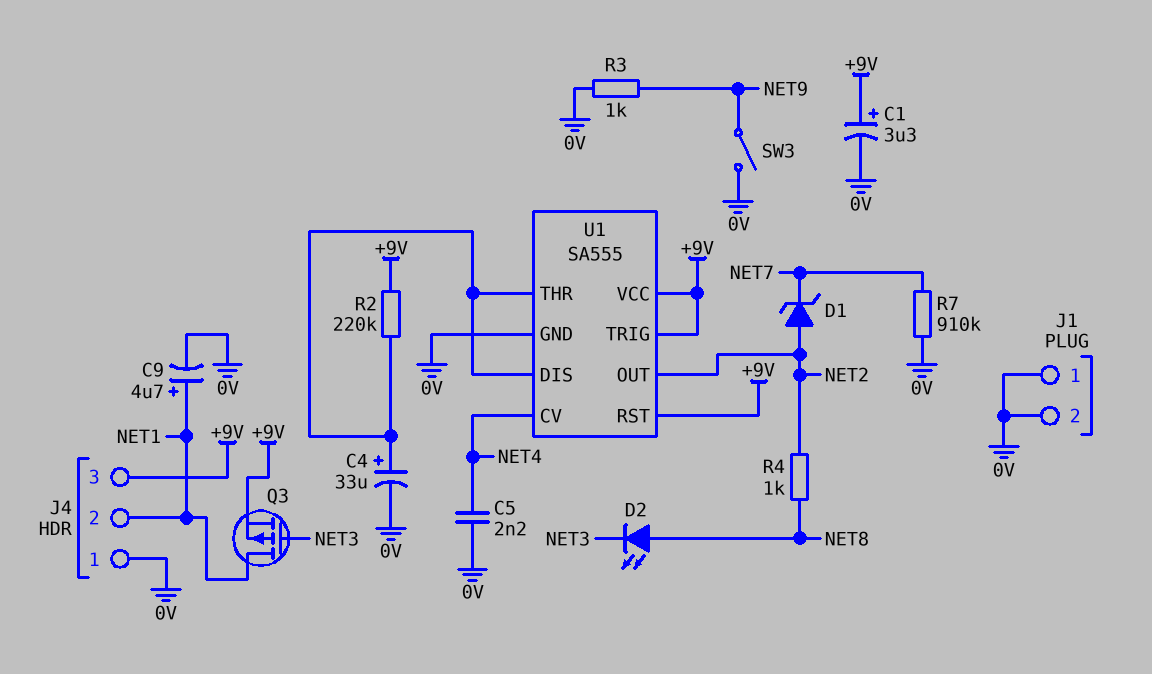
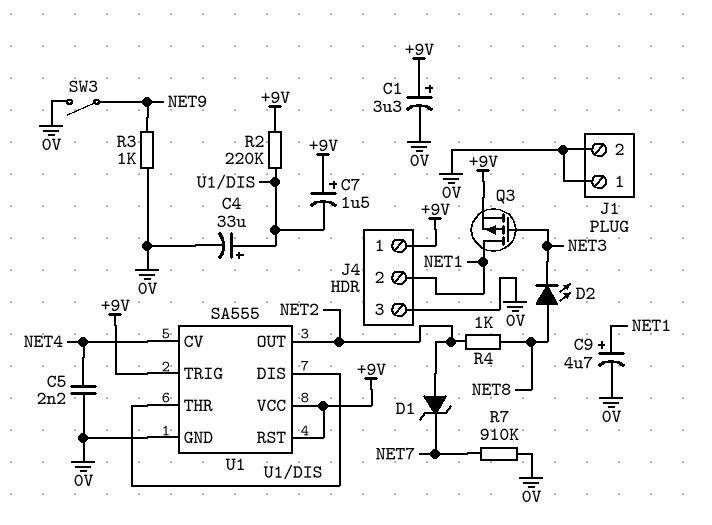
C7: none -> 1.5uF (plus +9V, minus U1/DIS)
J4 pin 1: 0V -> +9V
J4 pin 3: +9V -> 0V

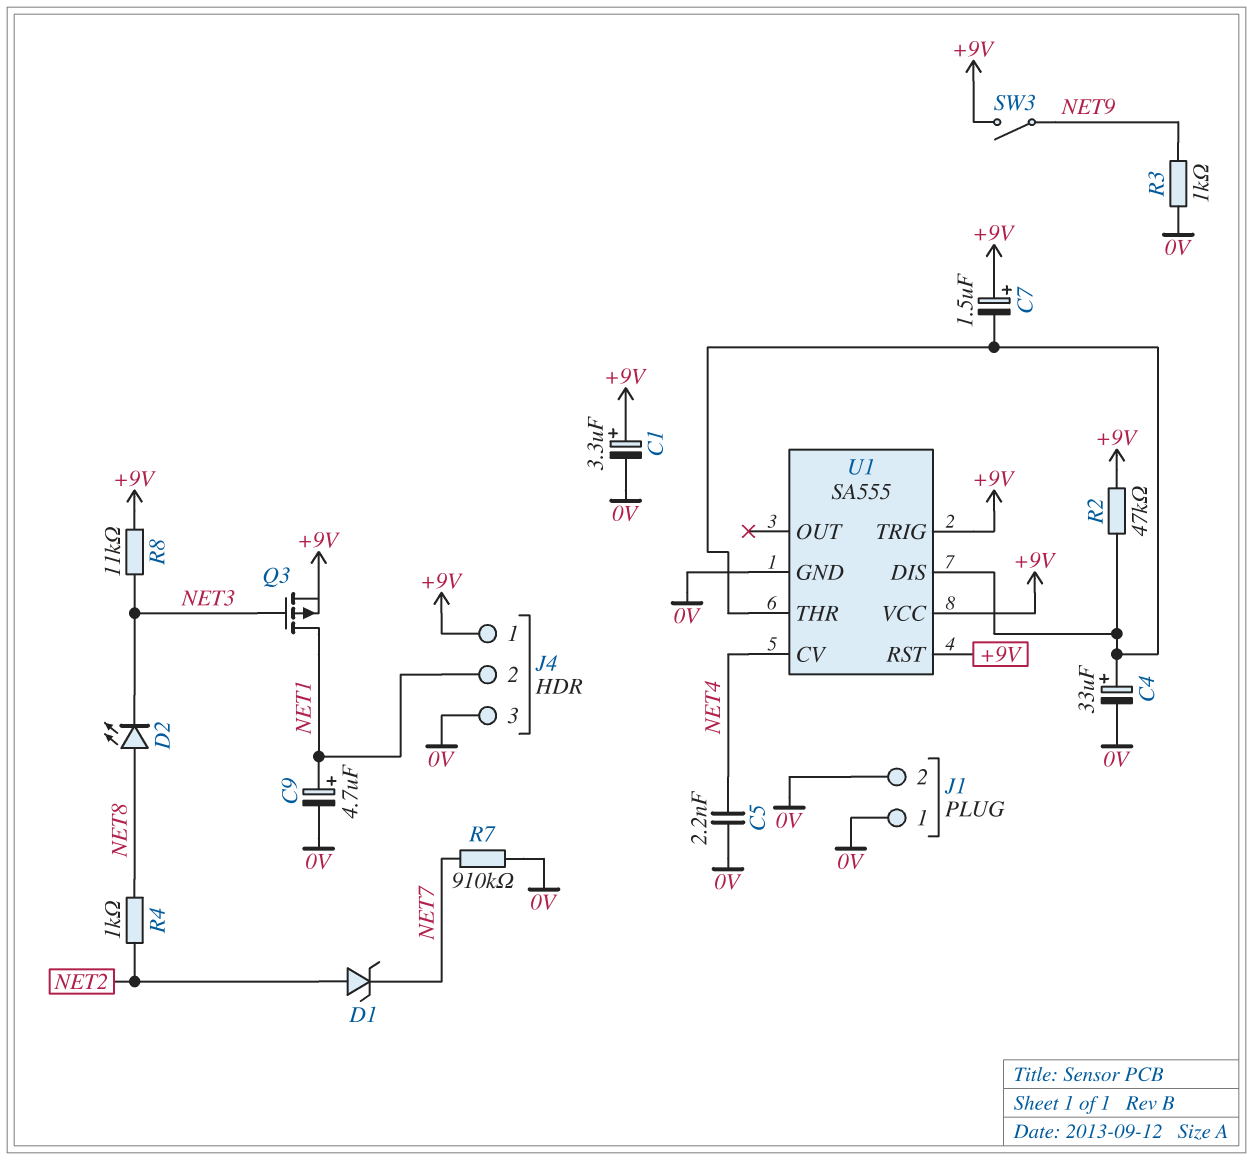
R2: 220k (+9V, U1/DIS) -> 47k (+9V, U1/DIS)
R8: none -> 11k (+9V, NET3)
SW3: switch (0V, NET9) -> switch (+9V, NET9)
U1 pin OUT: NET2 -> none

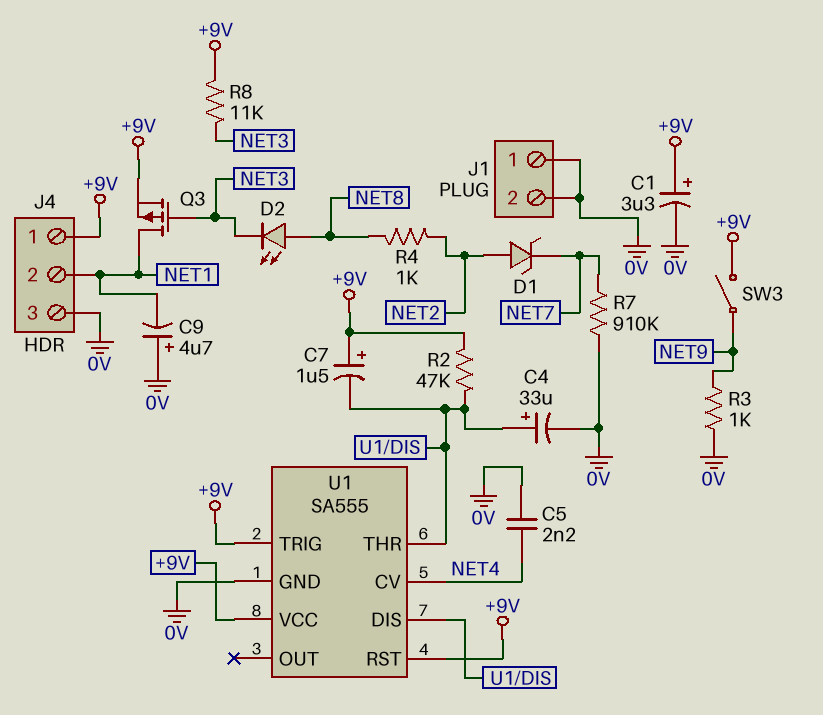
C9: 4.7uF (plus NET1, minus 0V) -> 4.7uF (plus 0V, minus NET1)

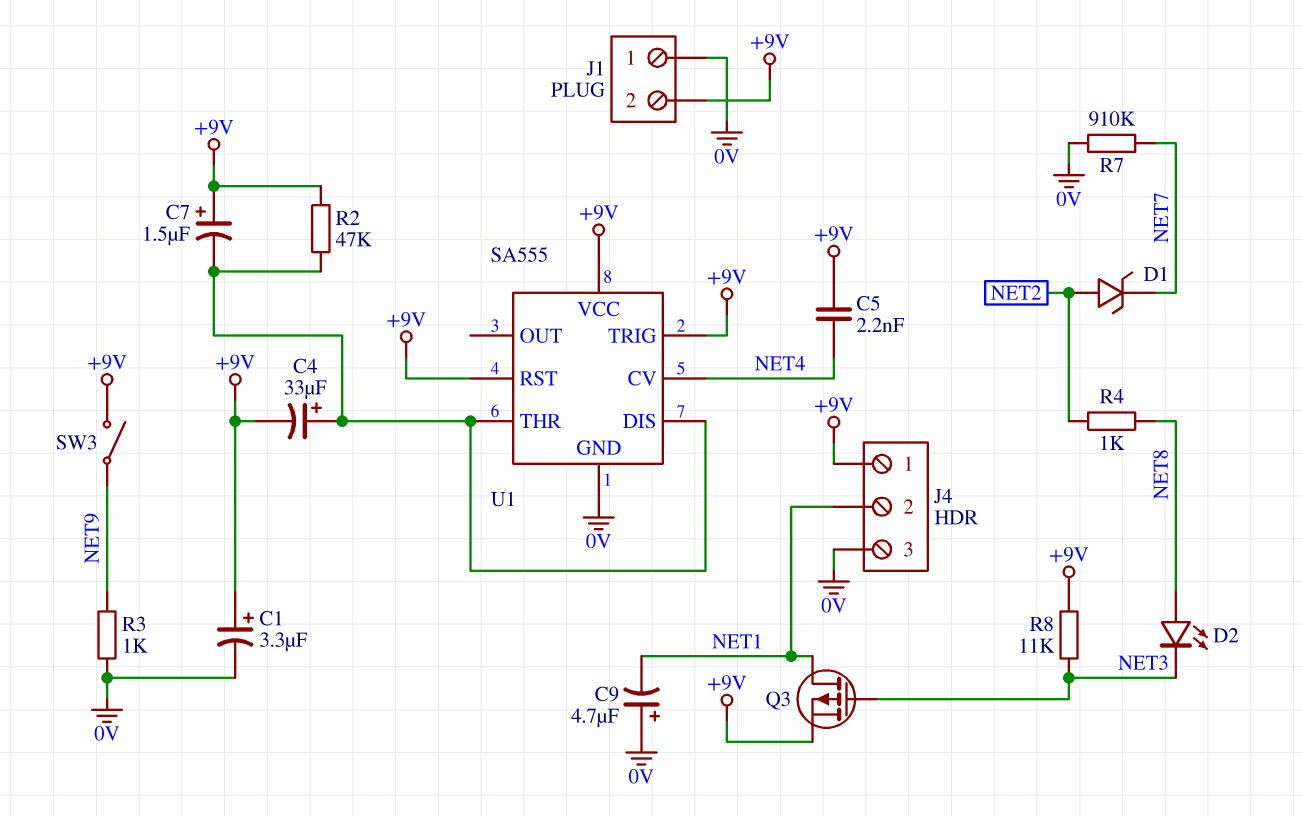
C4: 33uF (plus U1/DIS, minus 0V) -> 33uF (plus U1/DIS, minus +9V)
C5: 2.2nF (0V, NET4) -> 2.2nF (+9V, NET4)
J1 pin 2: 0V -> +9V

